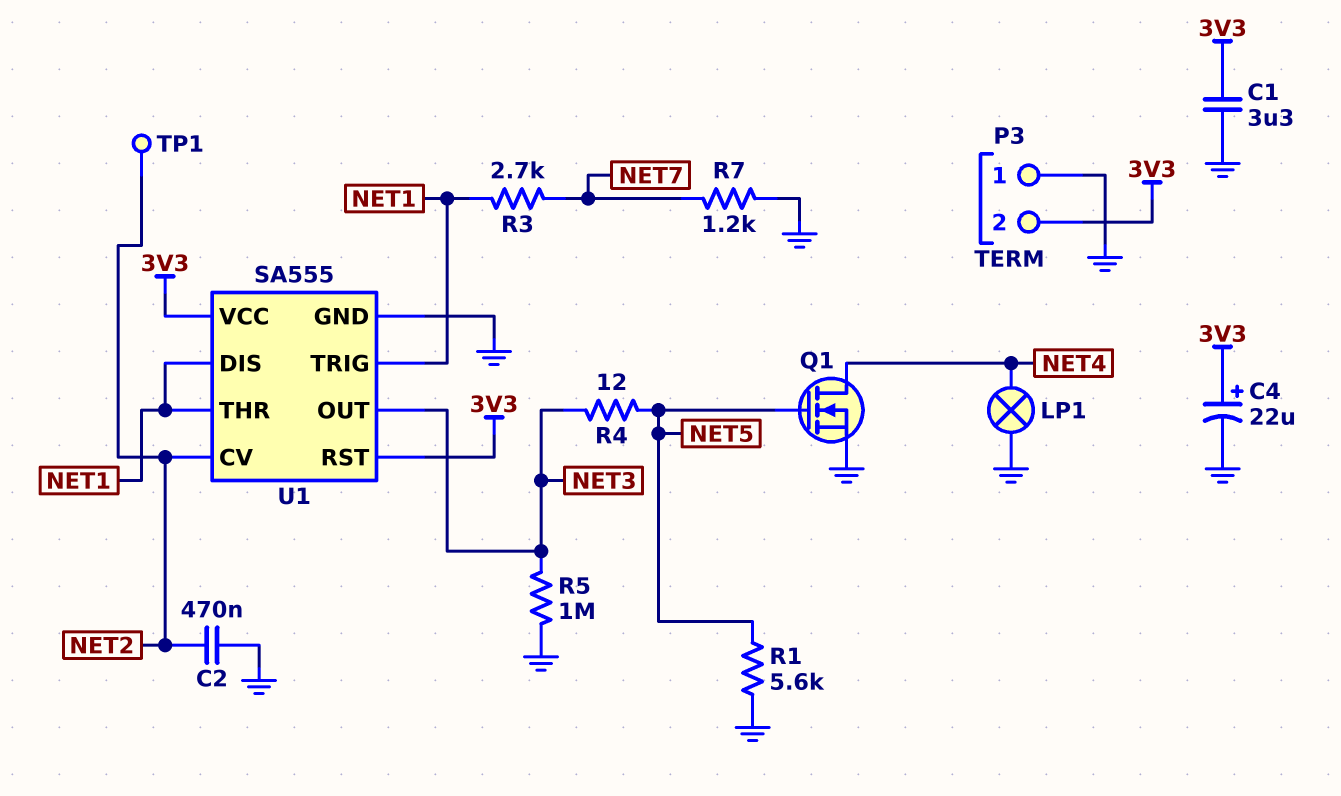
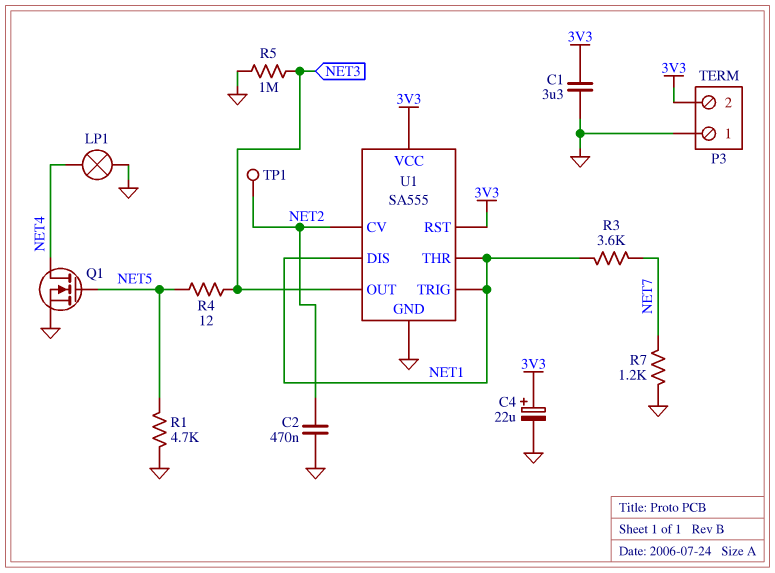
R1: 5.6k (GND, NET5) -> 4.7k (GND, NET5)
R3: 2.7k (NET1, NET7) -> 3.6k (NET1, NET7)

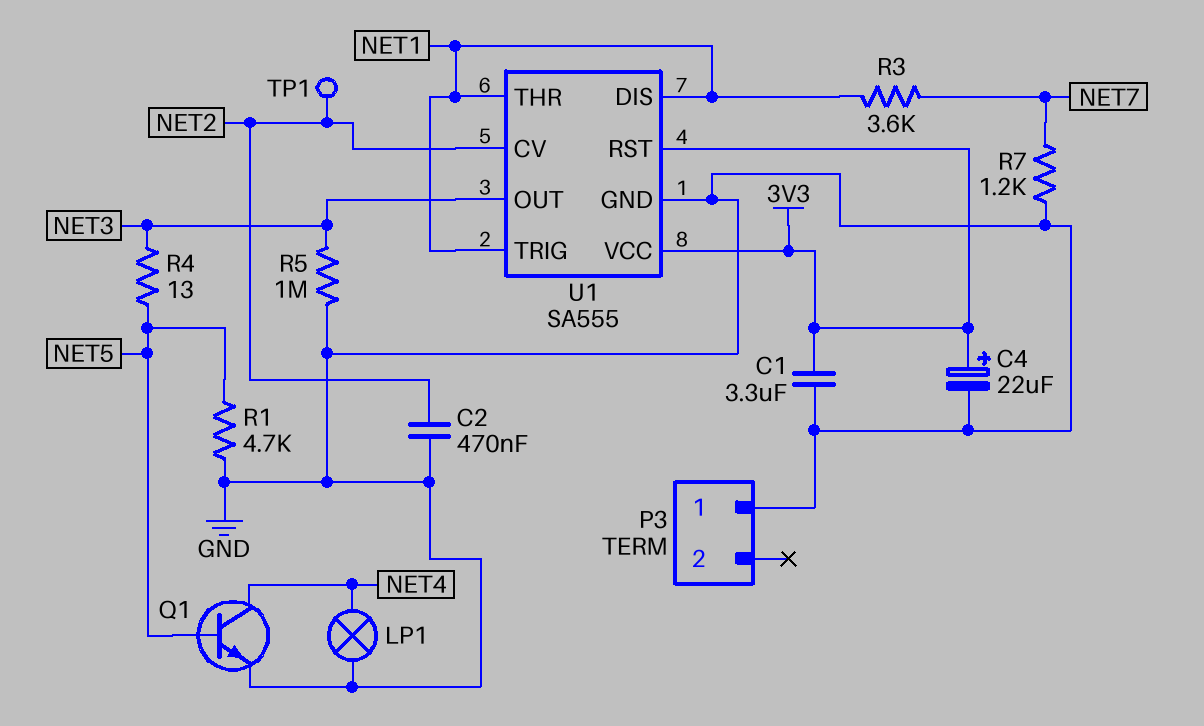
P3 pin 2: 3V3 -> none
Q1: NMOS (G NET5, D NET4, S GND) -> NPN (B NET5, C NET4, E GND)
R4: 12 (NET3, NET5) -> 13 (NET3, NET5)

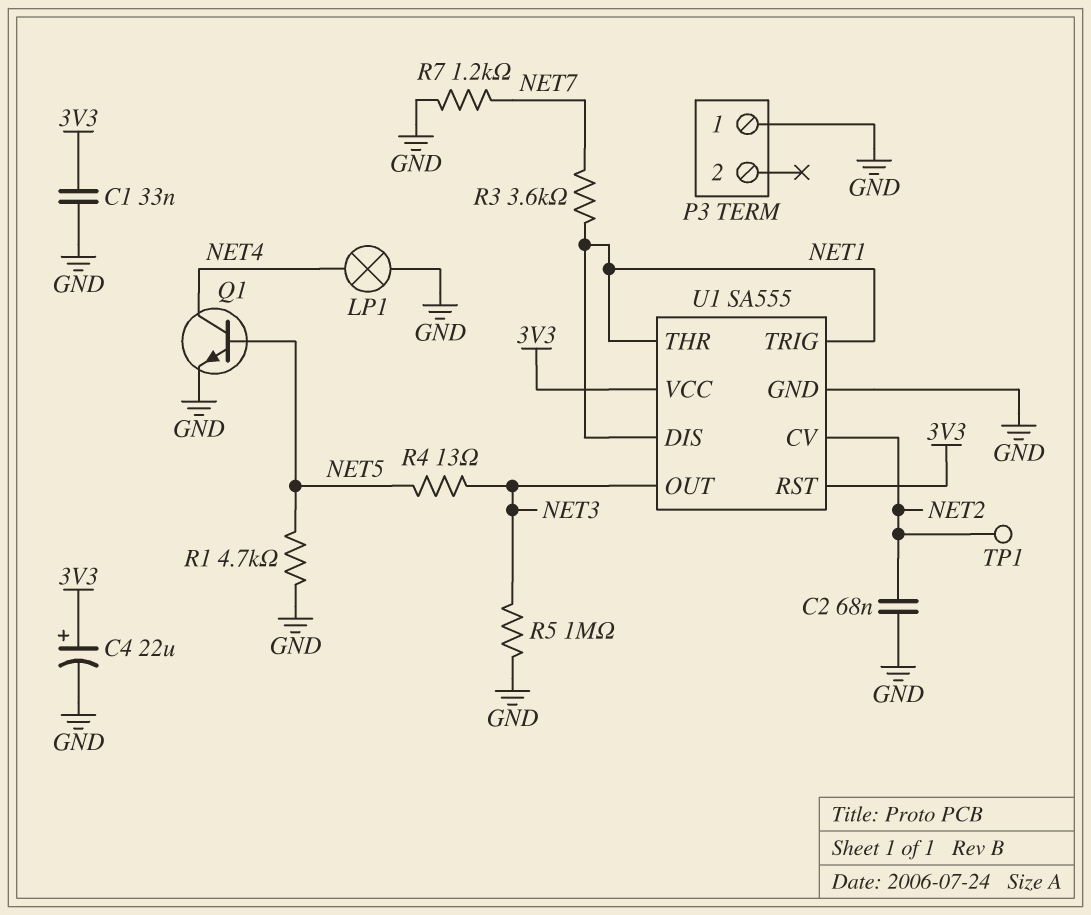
C1: 3.3uF (3V3, GND) -> 33nF (3V3, GND)
C2: 470nF (GND, NET2) -> 68nF (GND, NET2)

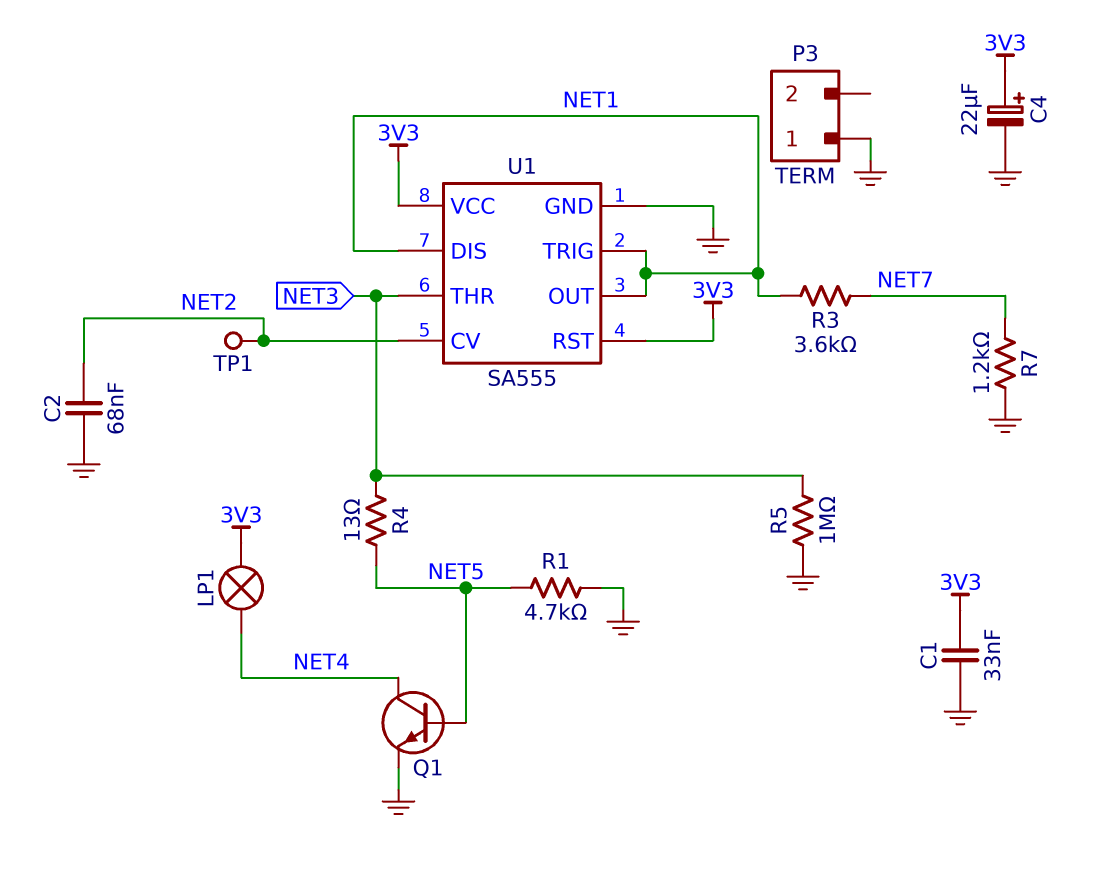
LP1: lamp (GND, NET4) -> lamp (3V3, NET4)
U1 pin OUT: NET3 -> NET1
U1 pin THR: NET1 -> NET3

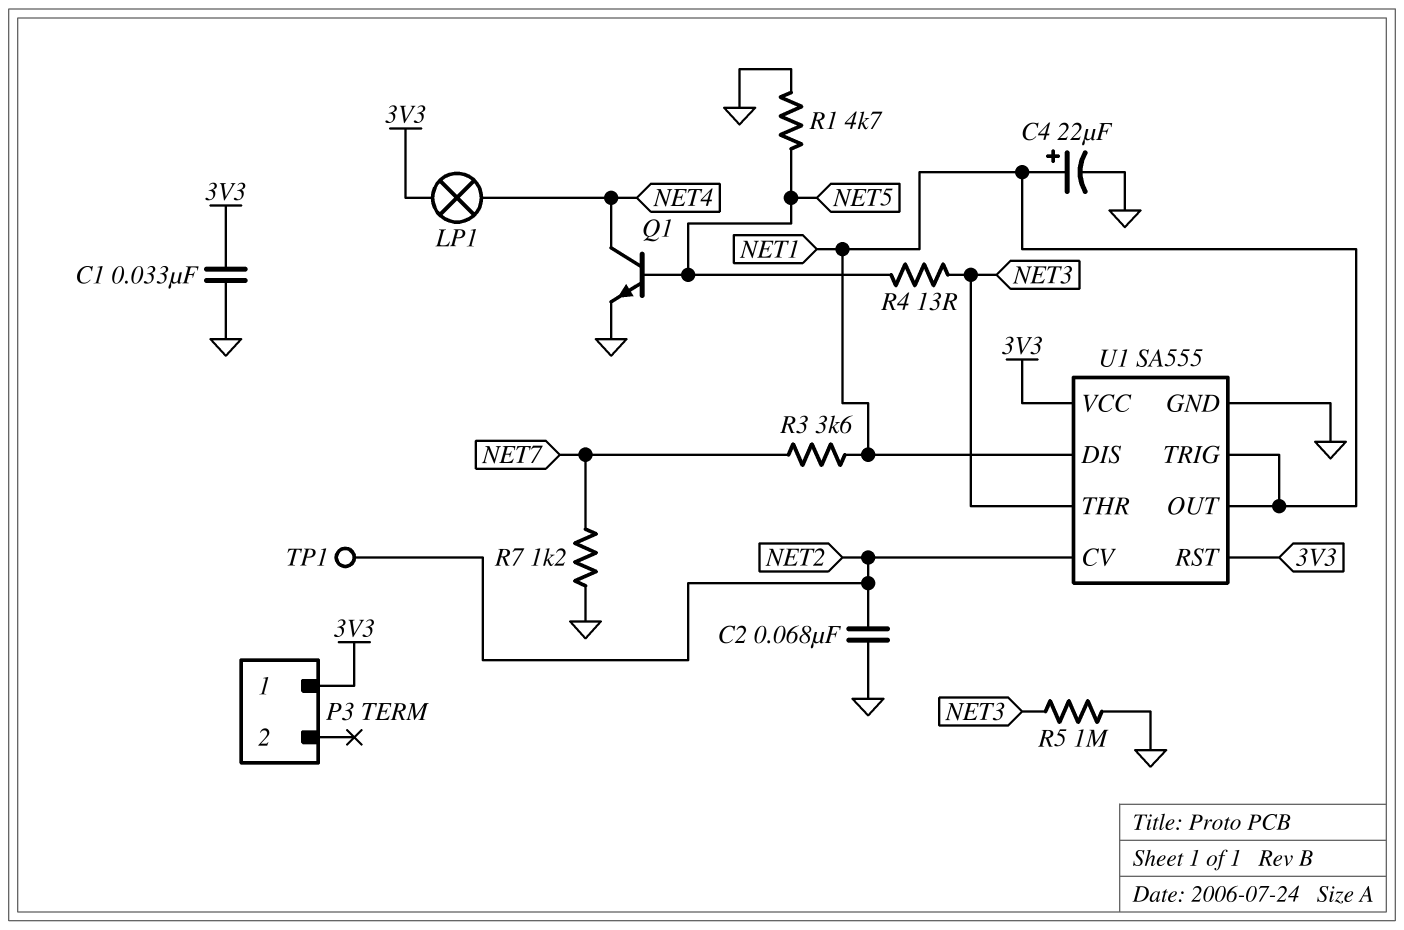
C4: 22uF (plus 3V3, minus GND) -> 22uF (plus NET1, minus GND)
P3 pin 1: GND -> 3V3

